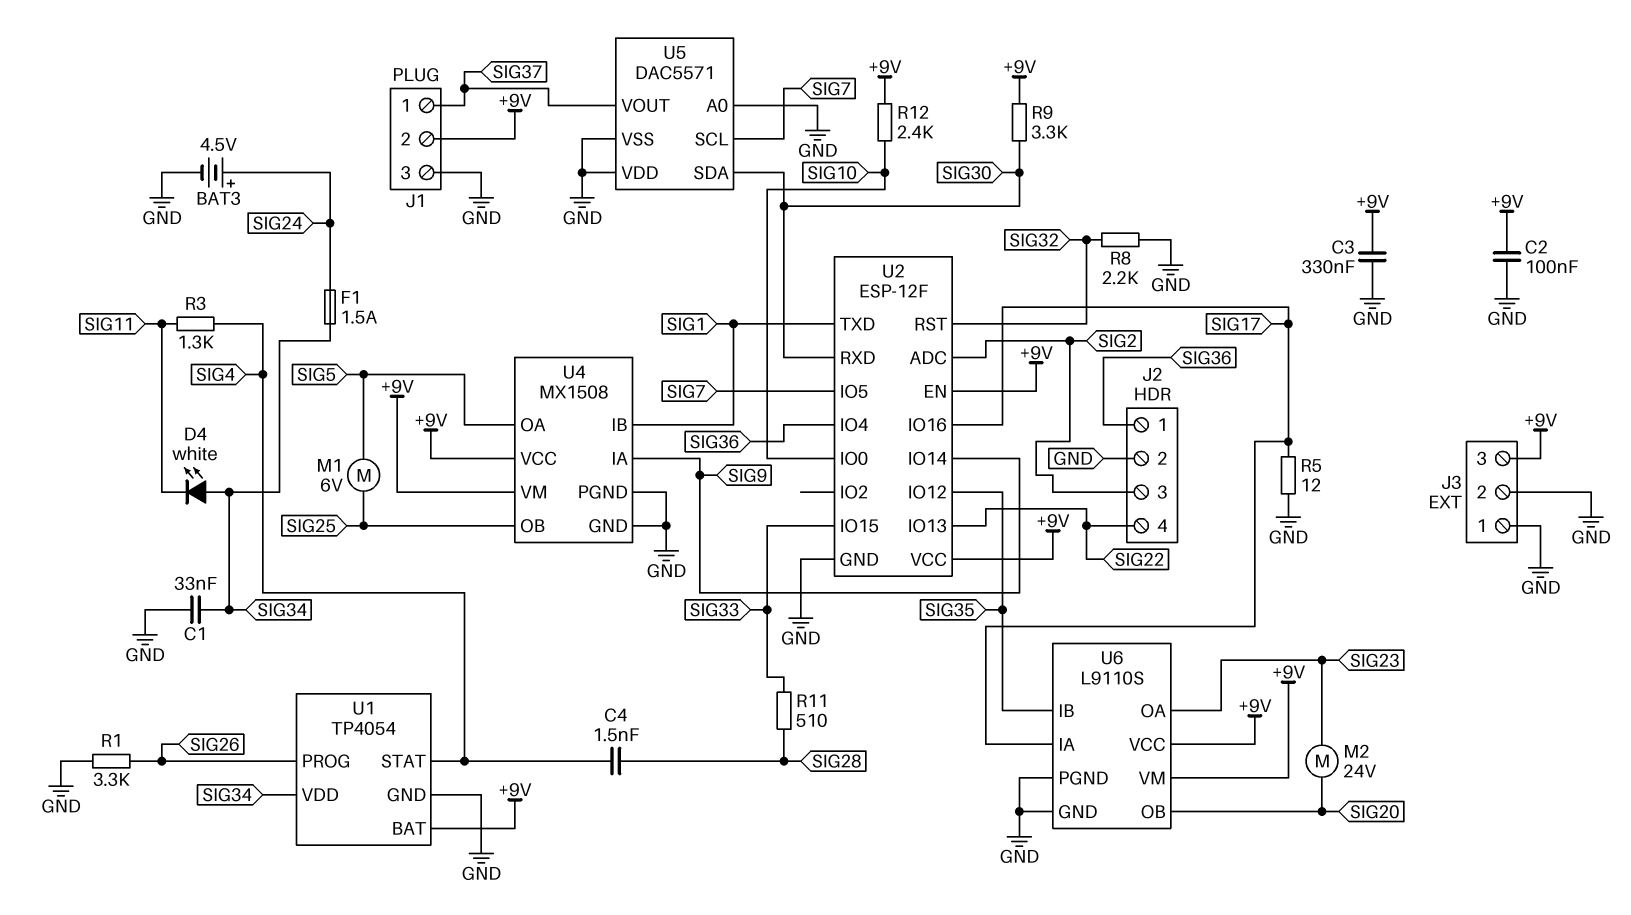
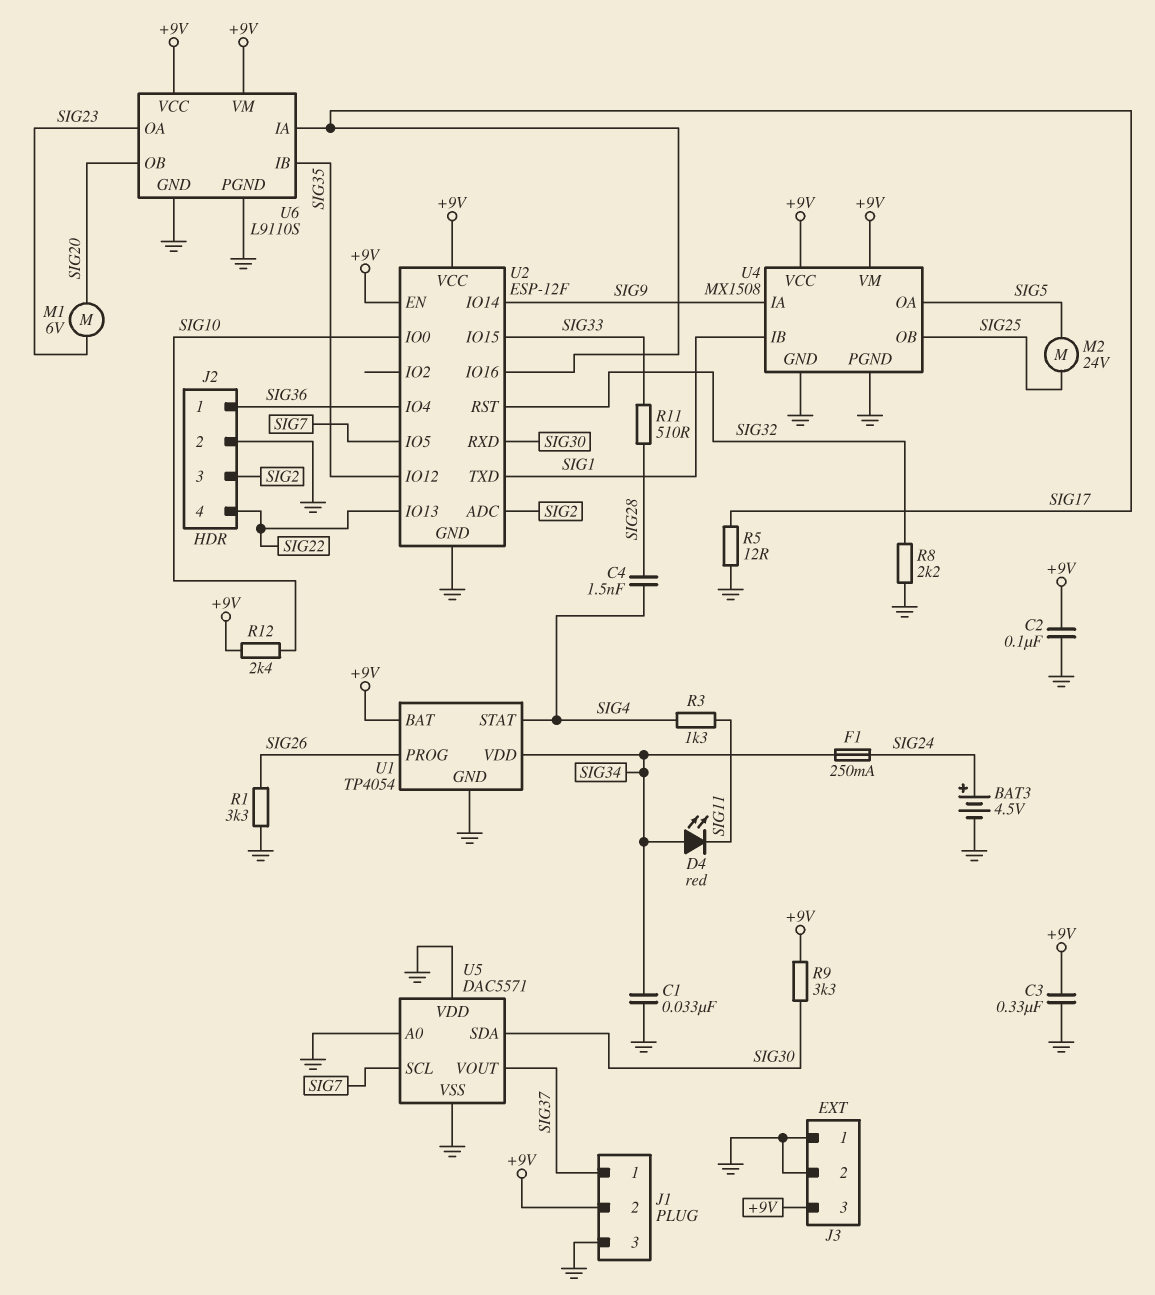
D4: LED white (A SIG34, K SIG11) -> LED red (A SIG34, K SIG11)
F1: 1.5A (SIG24, SIG34) -> 250mA (SIG24, SIG34)
M1: motor 6V (SIG5, SIG25) -> motor 6V (SIG20, SIG23)
M2: motor 24V (SIG20, SIG23) -> motor 24V (SIG5, SIG25)

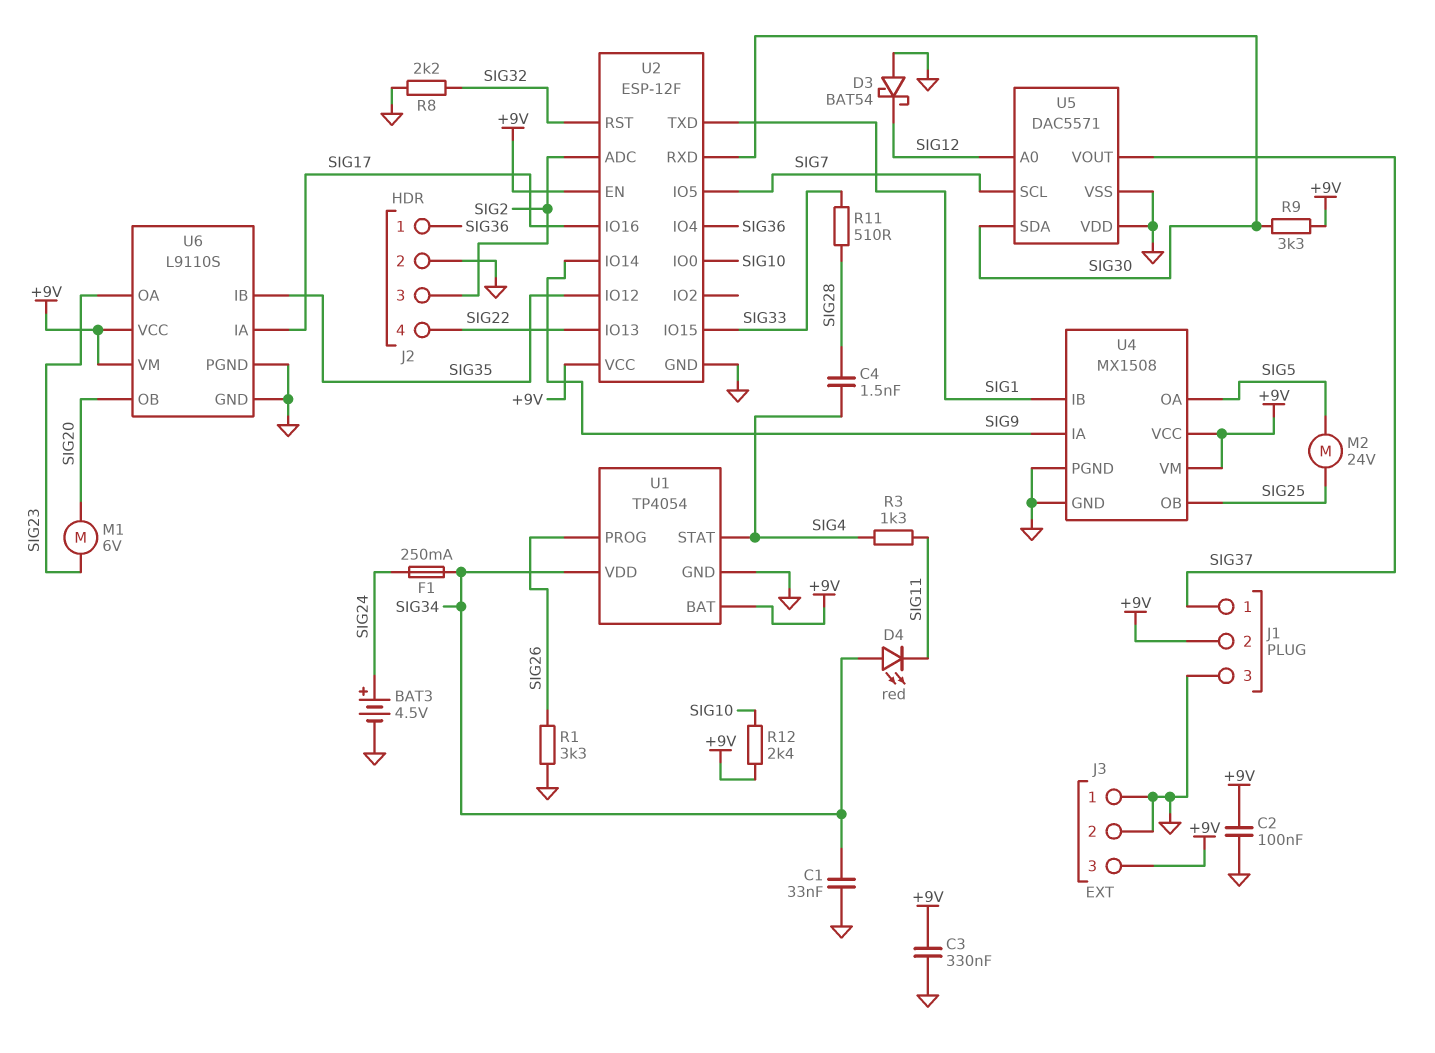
D3: none -> schottky BAT54 (A GND, K SIG12)
R5: 12 (GND, SIG17) -> none
U5 pin A0: GND -> SIG12

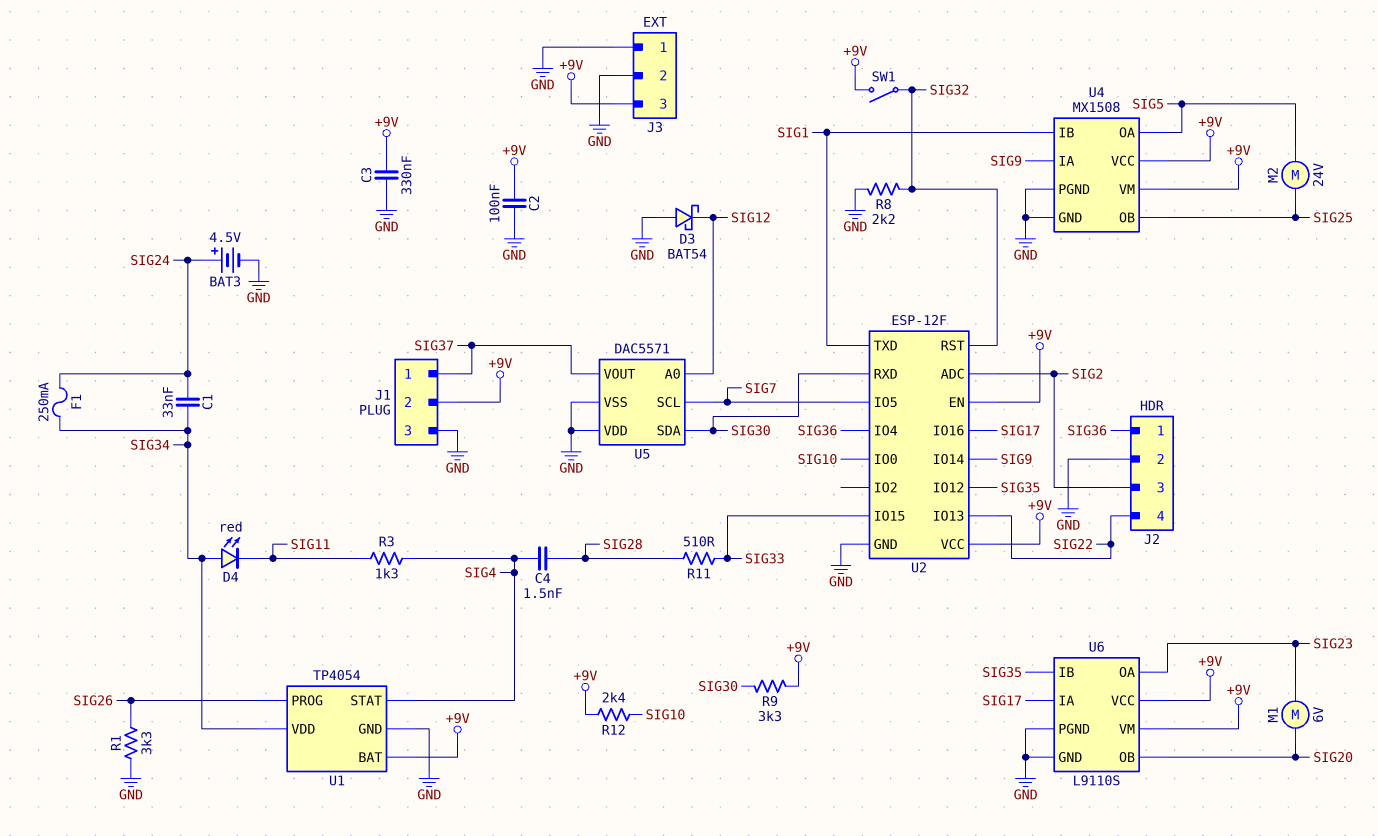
C1: 33nF (GND, SIG34) -> 33nF (SIG24, SIG34)
SW1: none -> switch (+9V, SIG32)

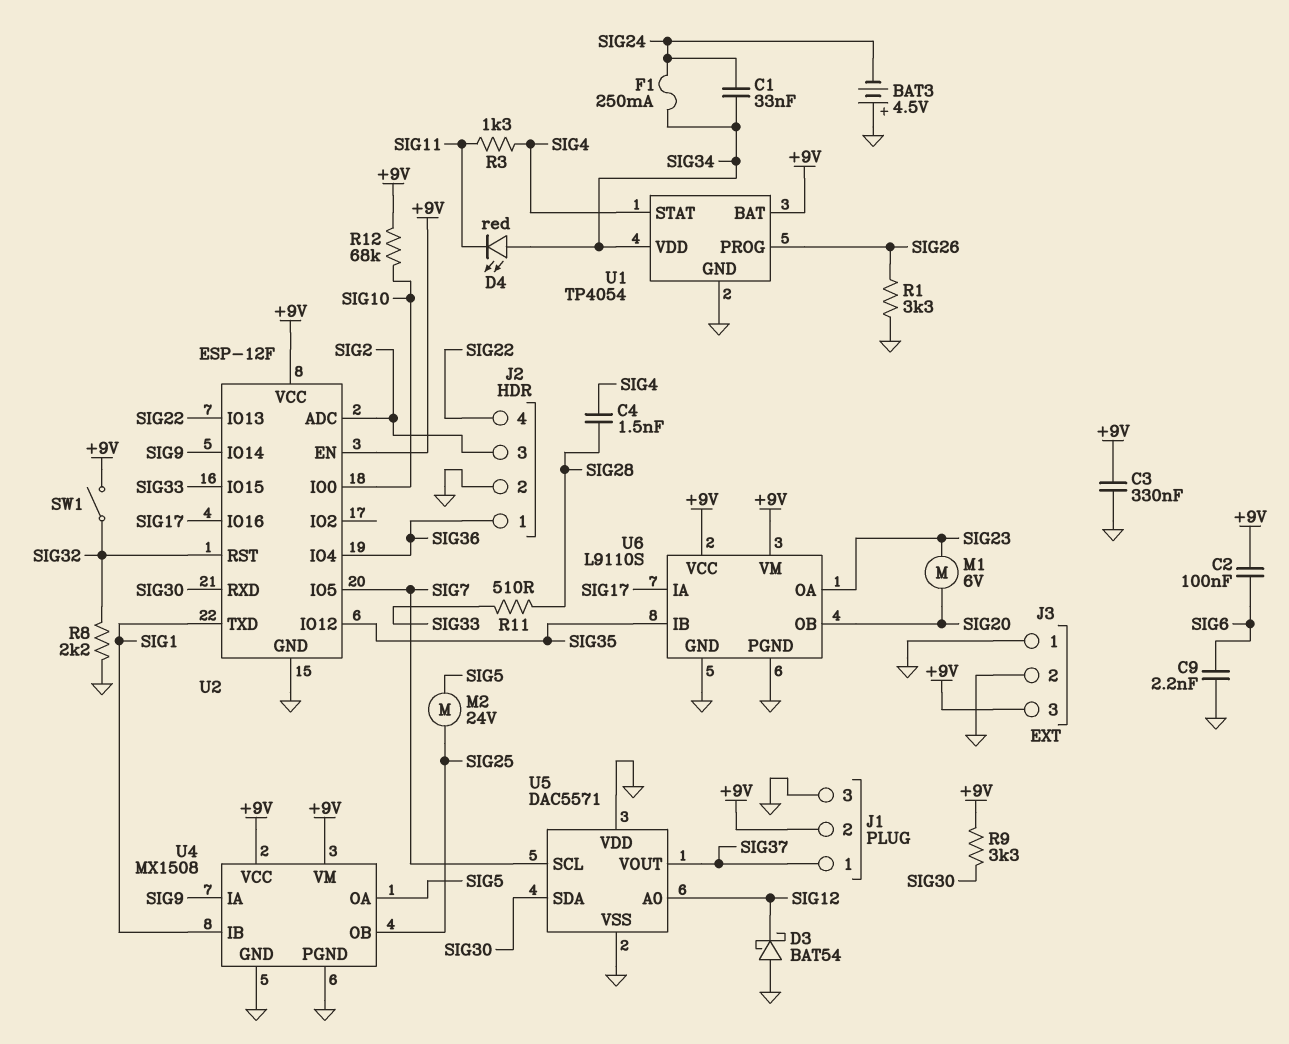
BAT3: 4.5V (plus SIG24, minus GND) -> 4.5V (plus GND, minus SIG24)
C2: 100nF (+9V, GND) -> 100nF (+9V, SIG6)
C9: none -> 2.2nF (GND, SIG6)
R12: 2.4k (+9V, SIG10) -> 68k (+9V, SIG10)

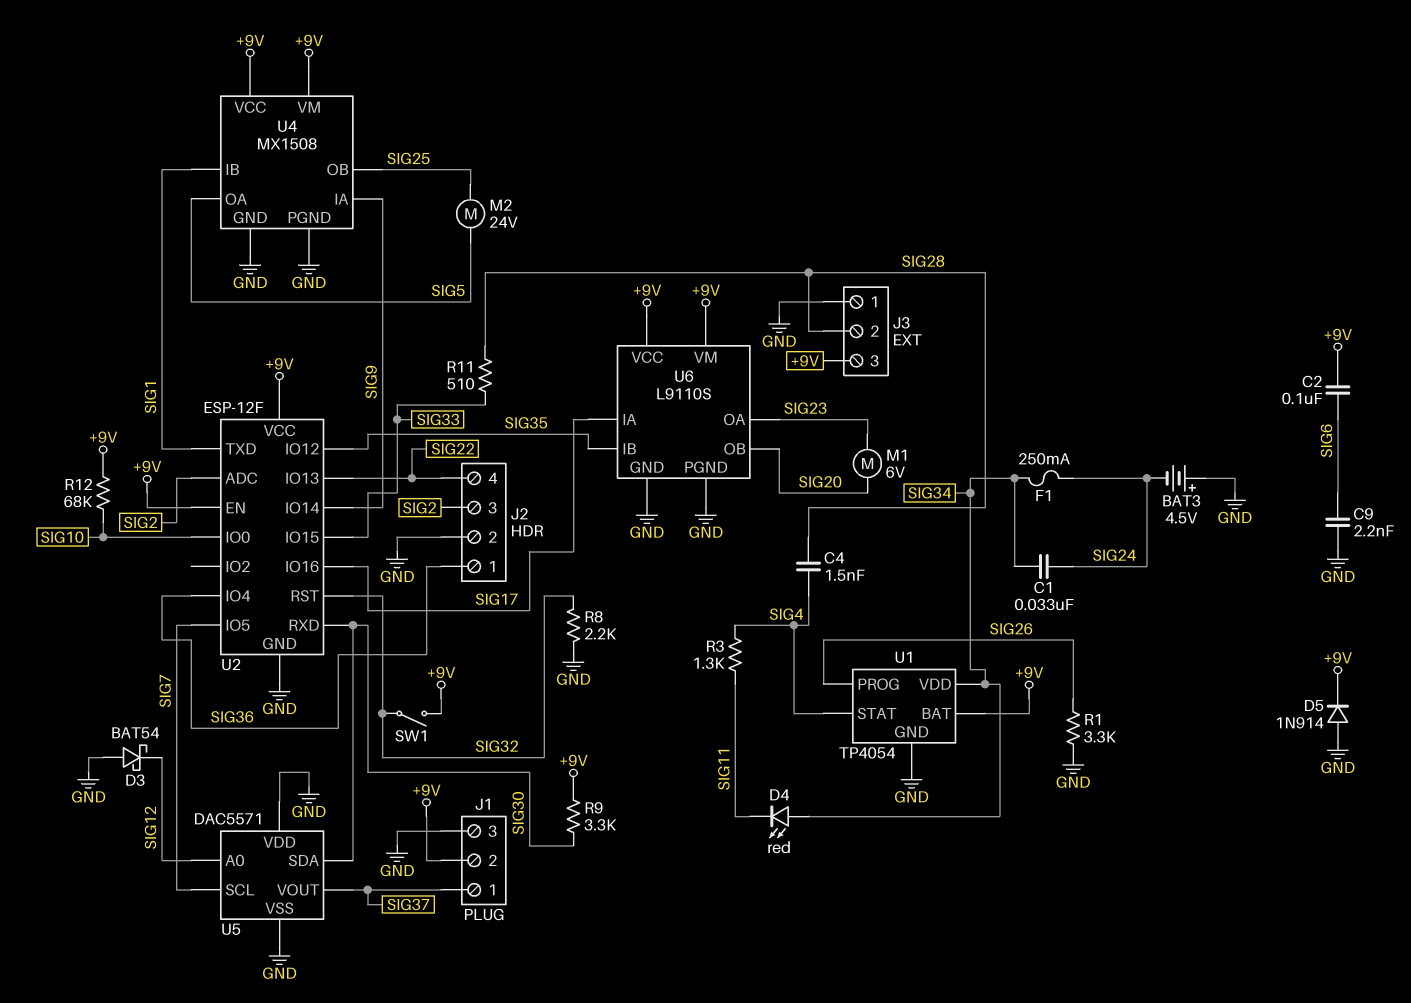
C3: 330nF (+9V, GND) -> none
D5: none -> diode 1N914 (A GND, K +9V)
J3 pin 2: GND -> SIG28

